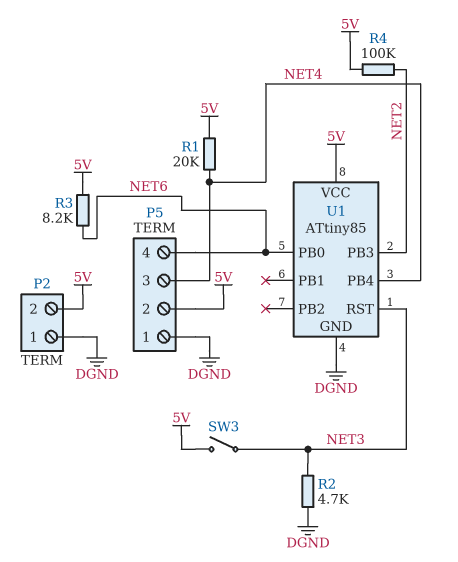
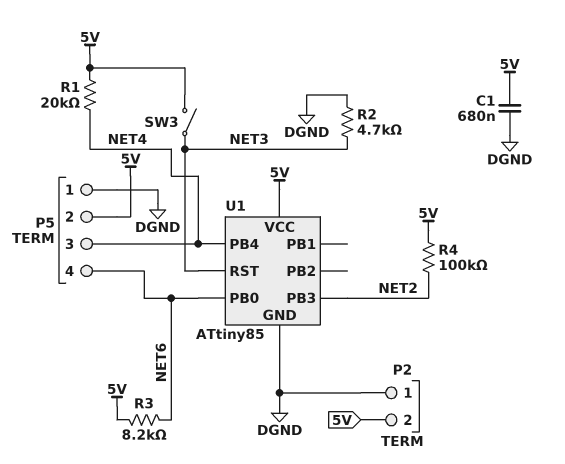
C1: none -> 680nF (5V, DGND)

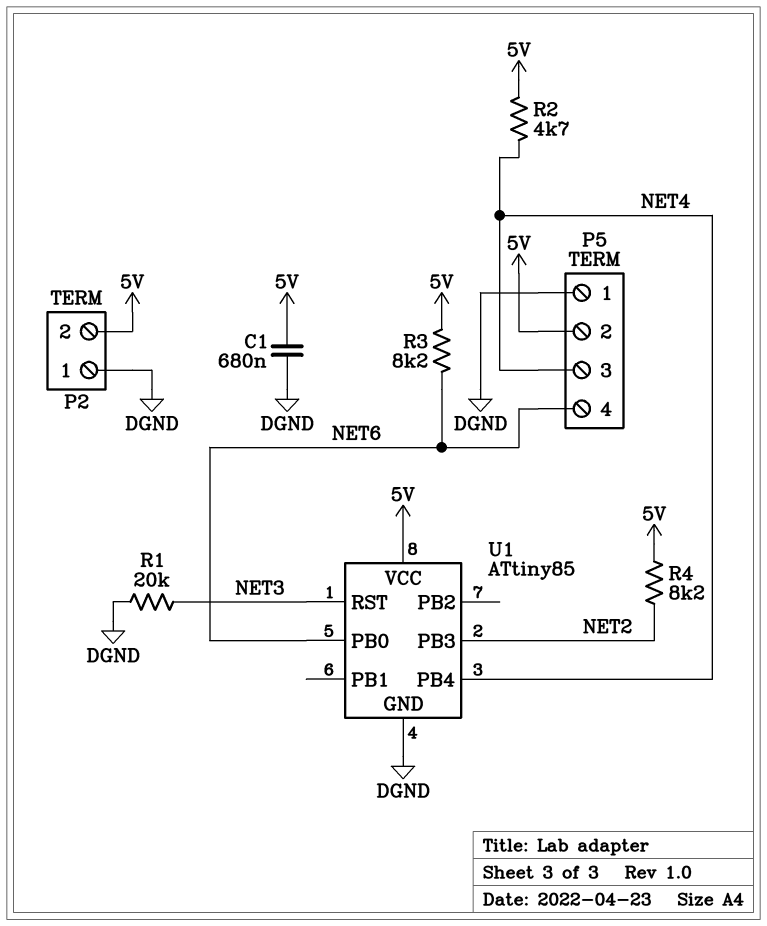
R1: 20k (5V, NET4) -> 20k (DGND, NET3)
R2: 4.7k (DGND, NET3) -> 4.7k (5V, NET4)
R4: 100k (5V, NET2) -> 8.2k (5V, NET2)
SW3: switch (5V, NET3) -> none

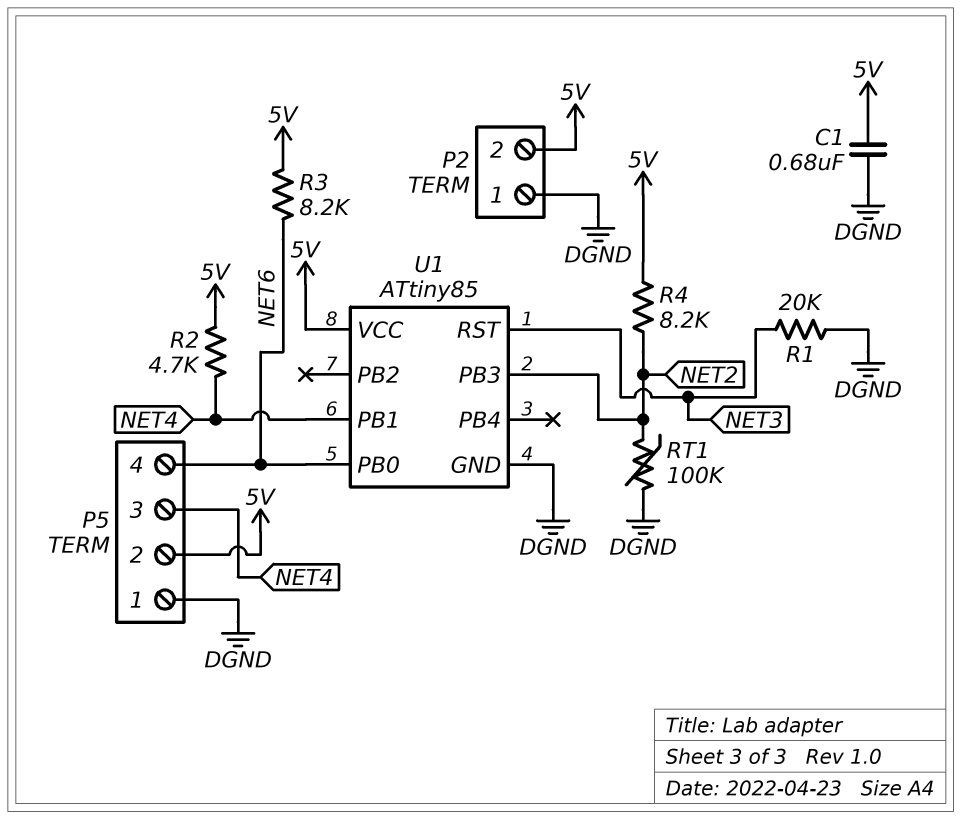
RT1: none -> 100k (DGND, NET2)
U1 pin PB1: none -> NET4
U1 pin PB4: NET4 -> none

